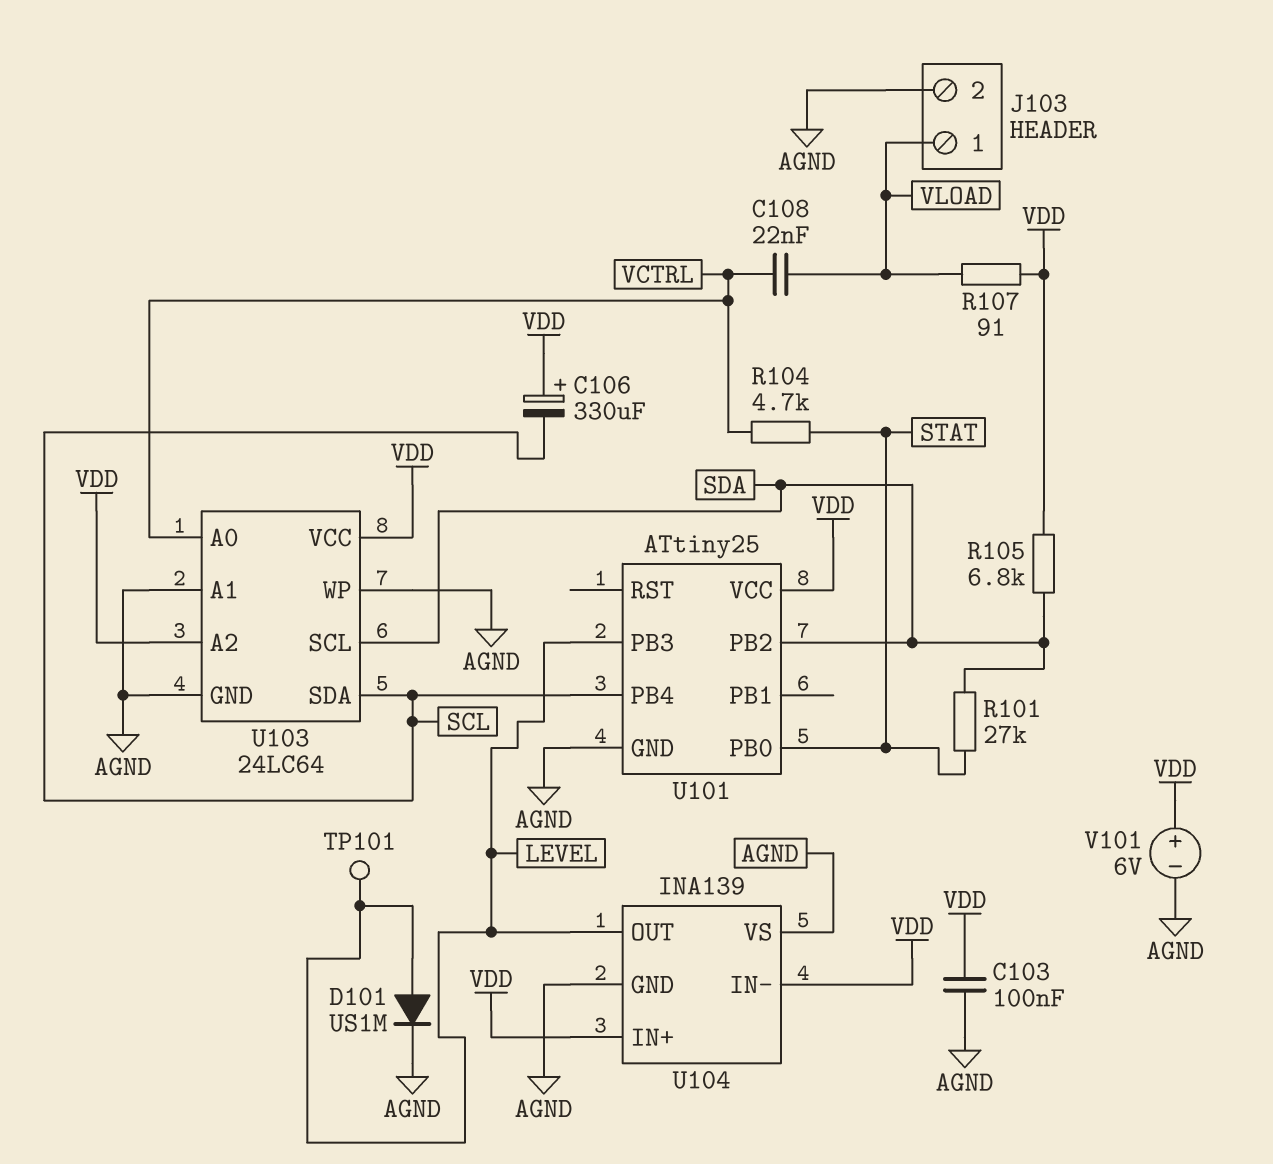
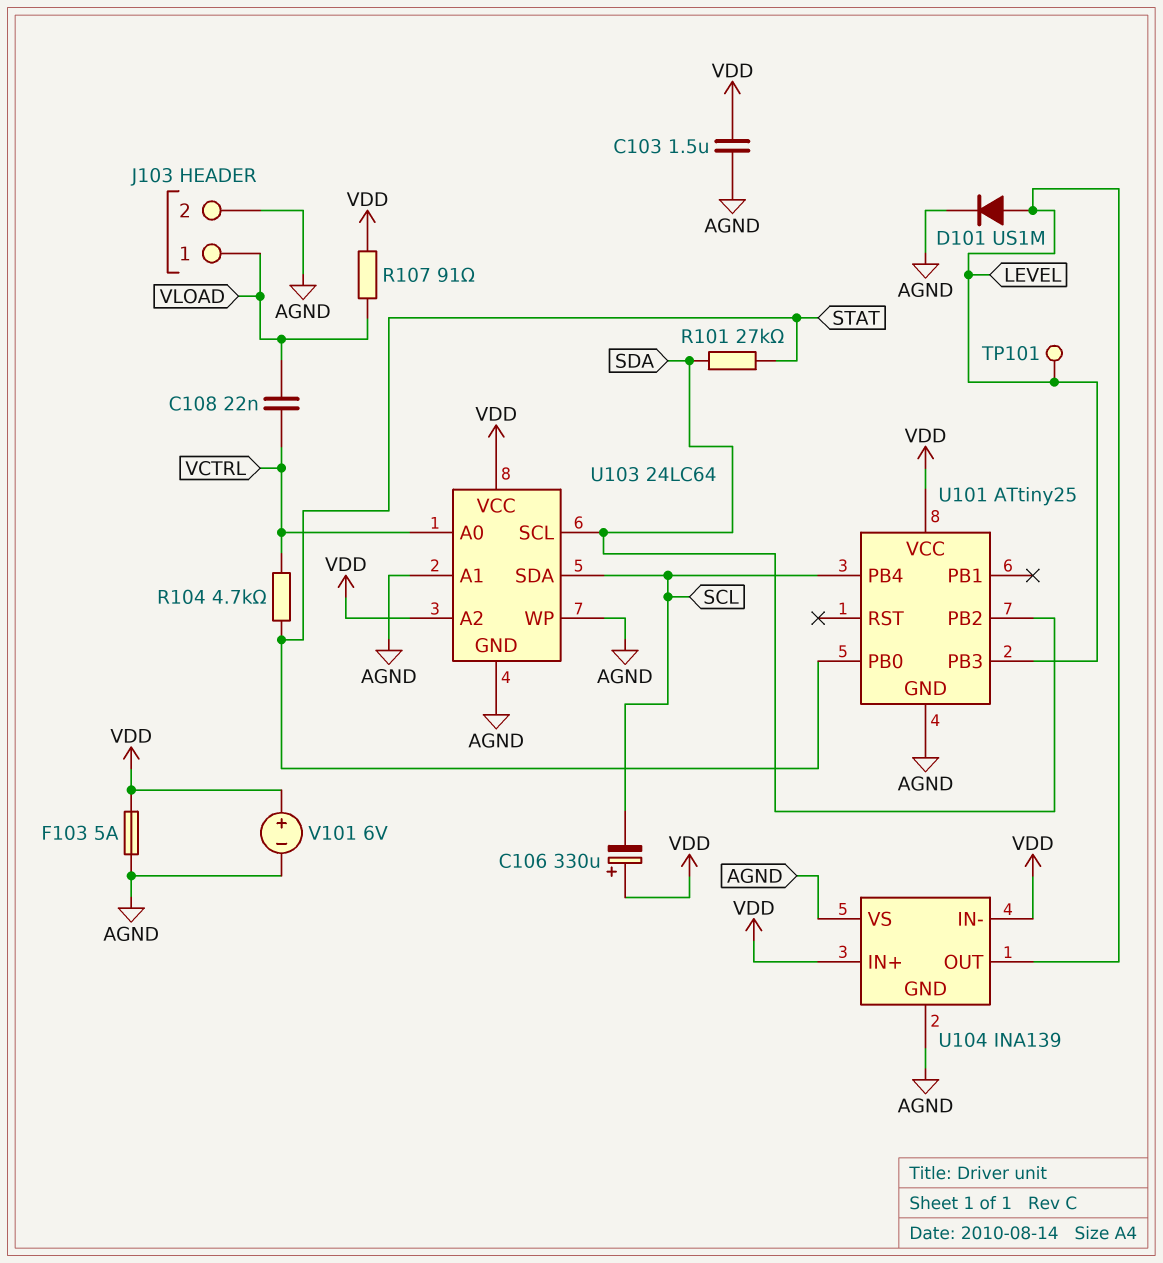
C103: 100nF (AGND, VDD) -> 1.5uF (AGND, VDD)
F103: none -> 5A (AGND, VDD)
R105: 6.8k (SDA, VDD) -> none

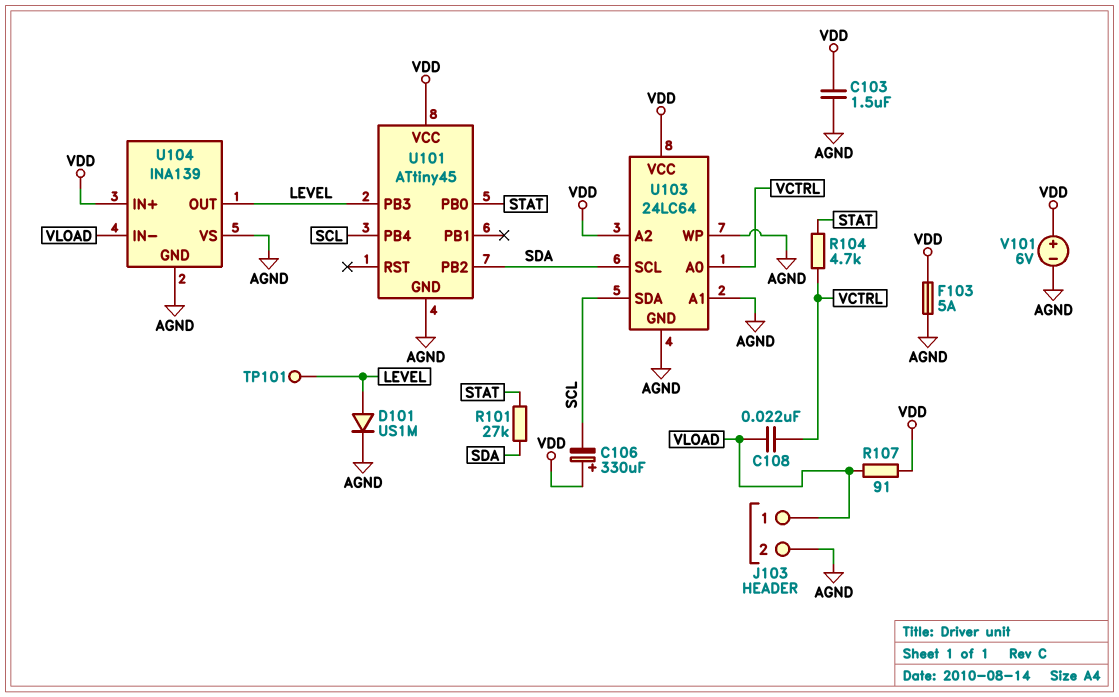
U101: ATtiny25 -> ATtiny45
U104 pin IN-: VDD -> VLOAD

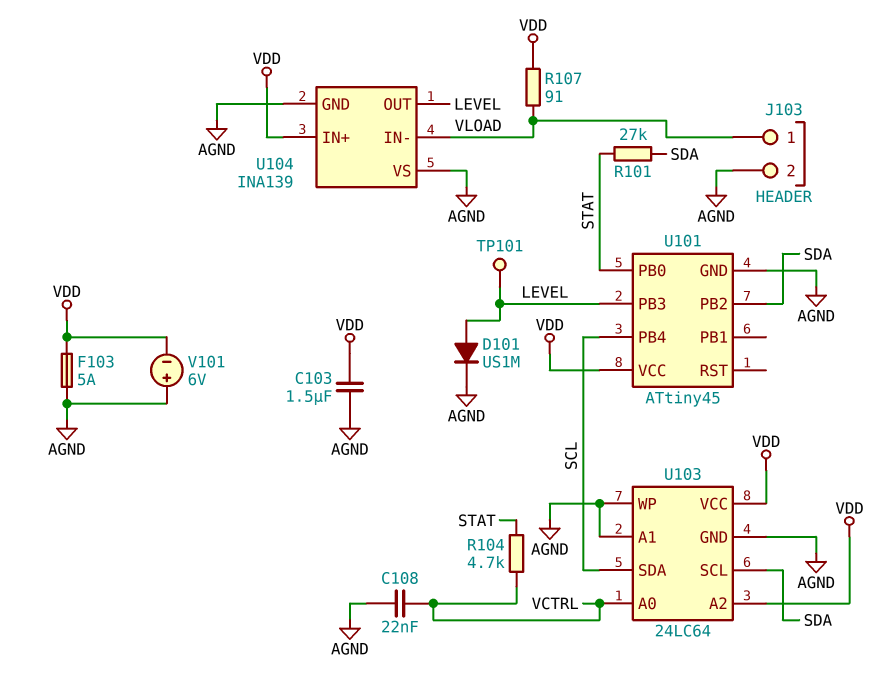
C106: 330uF (plus VDD, minus SCL) -> none
C108: 22nF (VCTRL, VLOAD) -> 22nF (AGND, VCTRL)
V101: 6V (plus VDD, minus AGND) -> 6V (plus AGND, minus VDD)

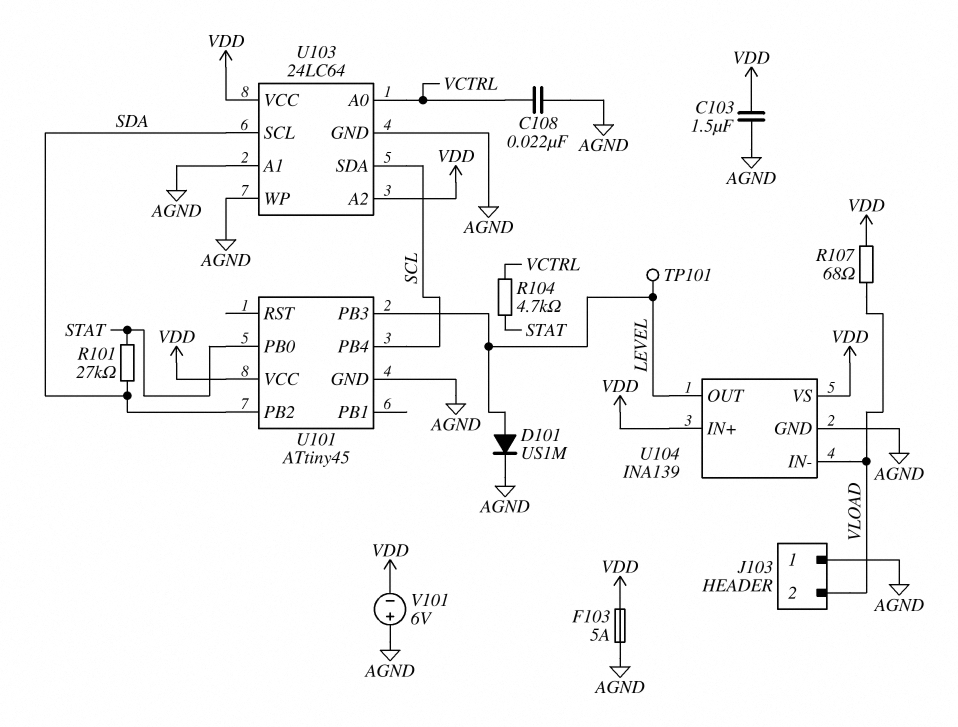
J103 pin 1: VLOAD -> AGND
J103 pin 2: AGND -> VLOAD
R107: 91 (VDD, VLOAD) -> 68 (VDD, VLOAD)
U104 pin VS: AGND -> VDD

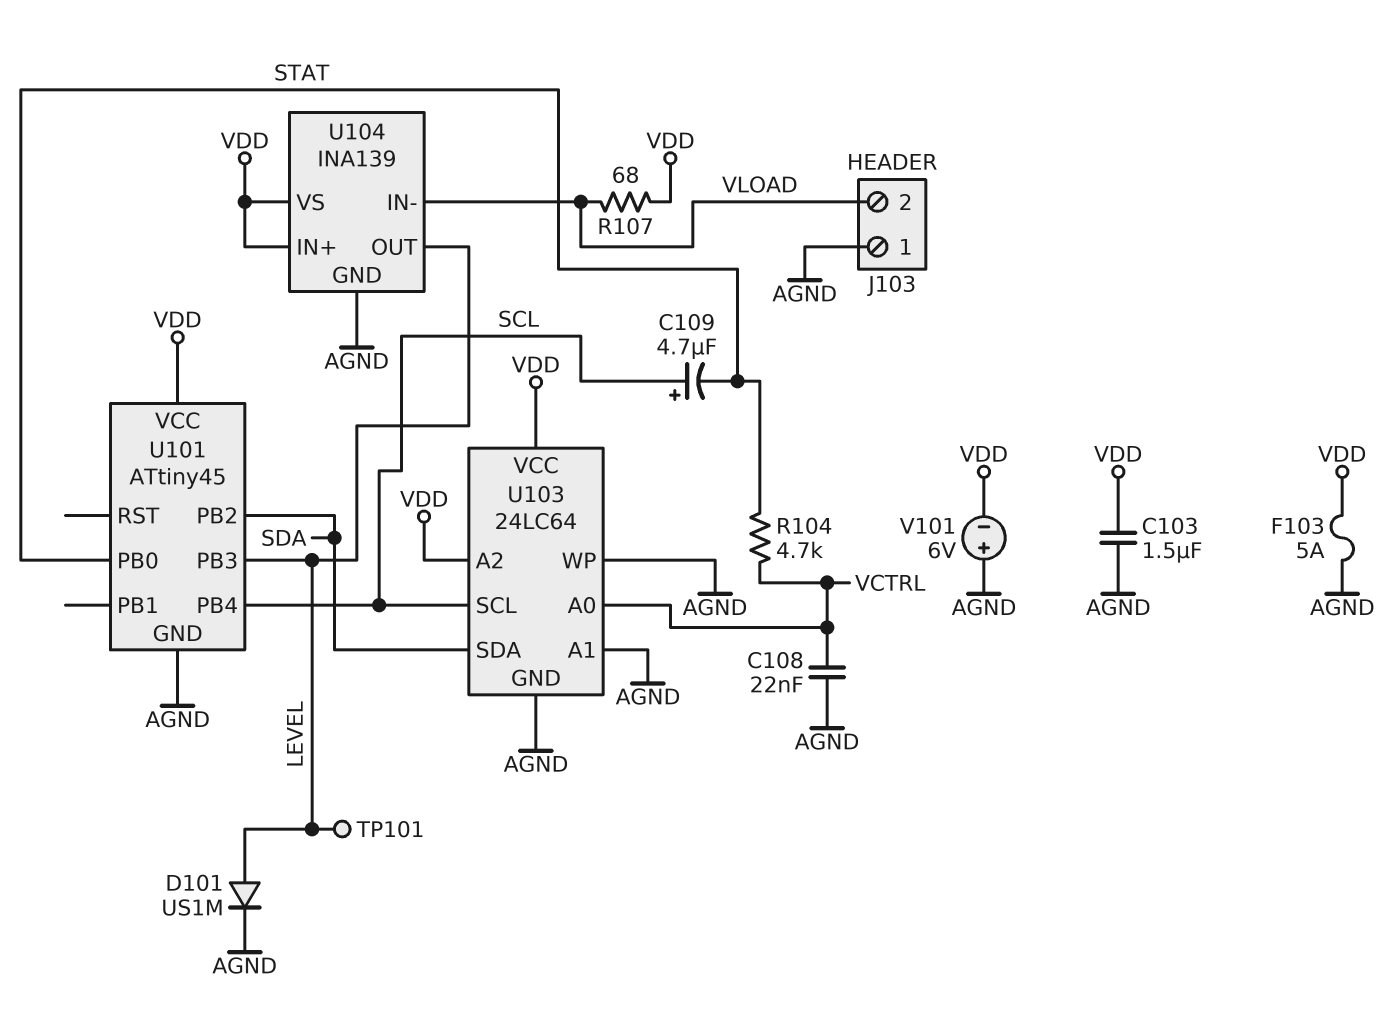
C109: none -> 4.7uF (plus SCL, minus STAT)
R101: 27k (SDA, STAT) -> none
U103 pin SCL: SDA -> SCL
U103 pin SDA: SCL -> SDA

